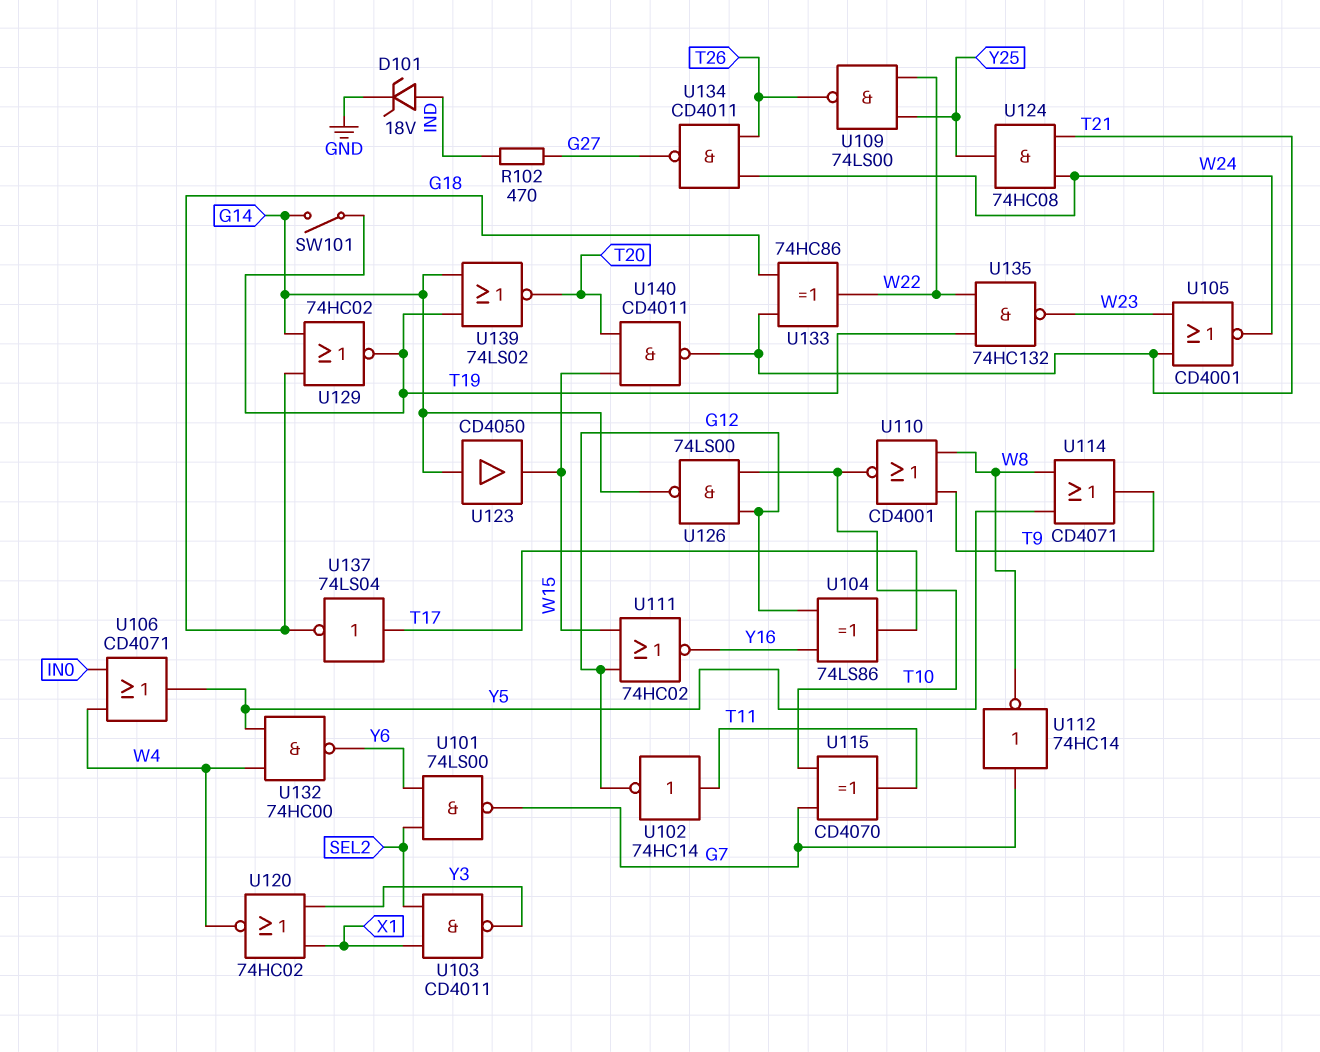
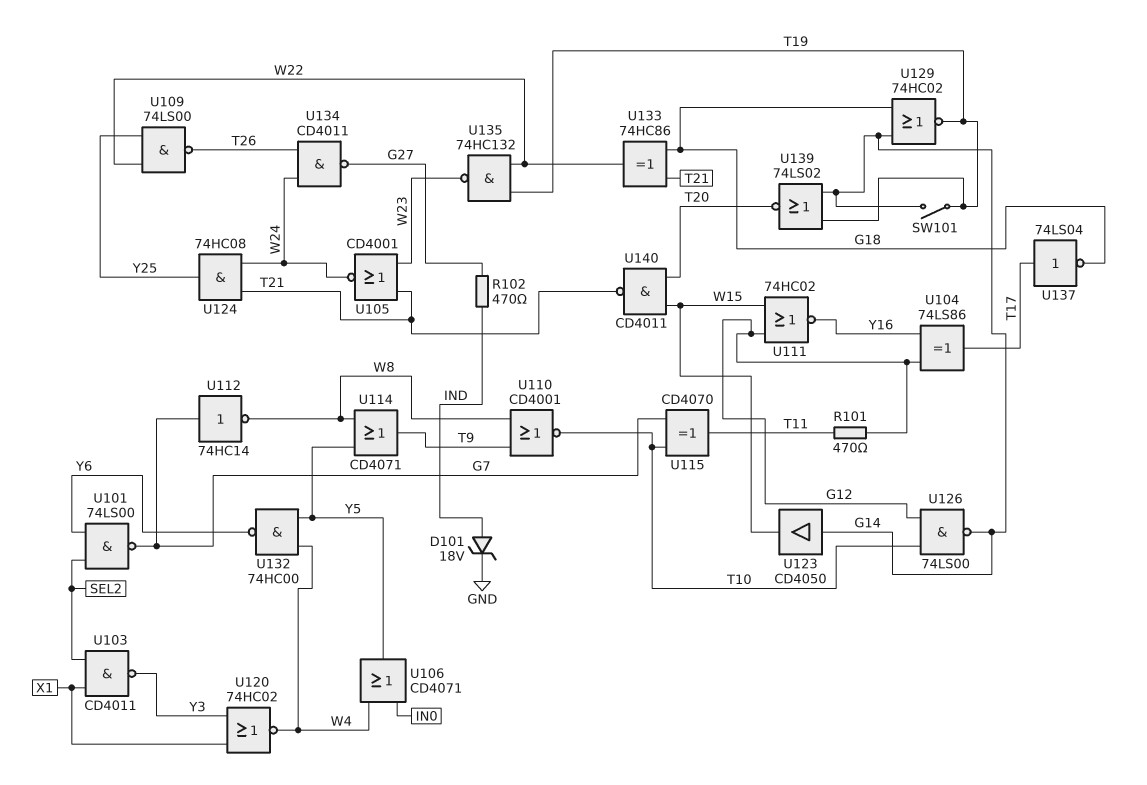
R101: none -> 470 (G12, T11)
U102: NOT 74HC14 (in T11, out G12) -> none

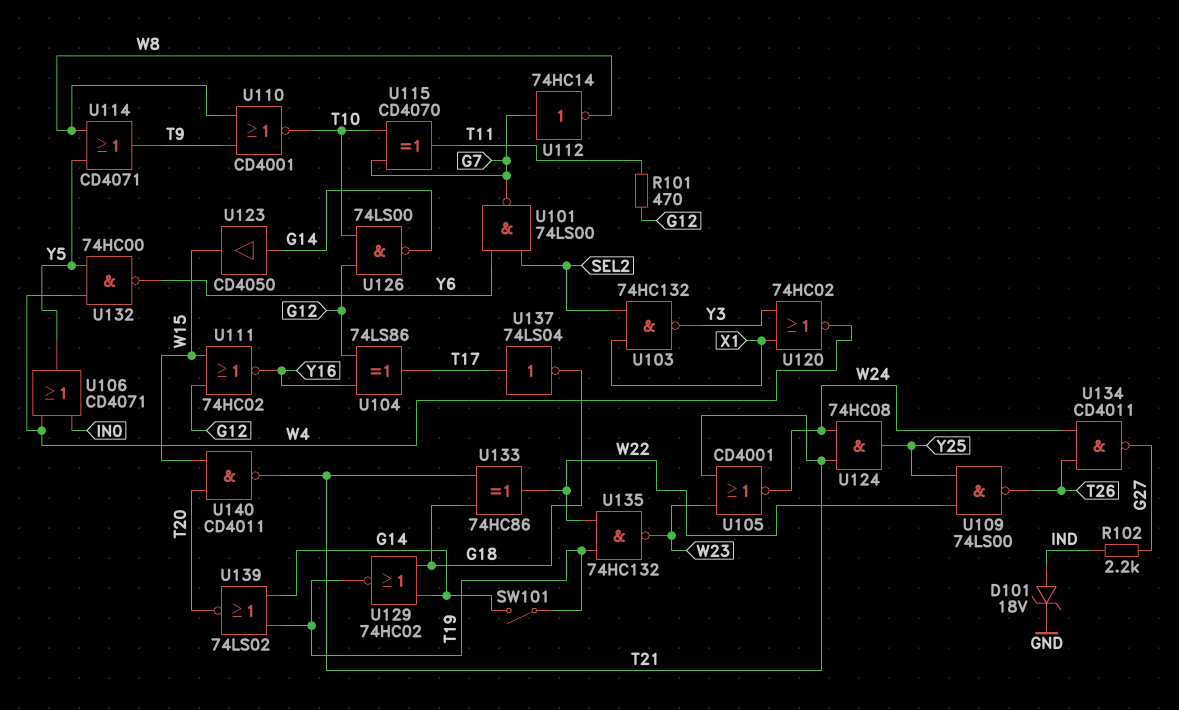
R102: 470 (G27, IND) -> 2.2k (G27, IND)
U103: NAND CD4011 (in SEL2, in X1, out Y3) -> NAND 74HC132 (in SEL2, in X1, out Y3)

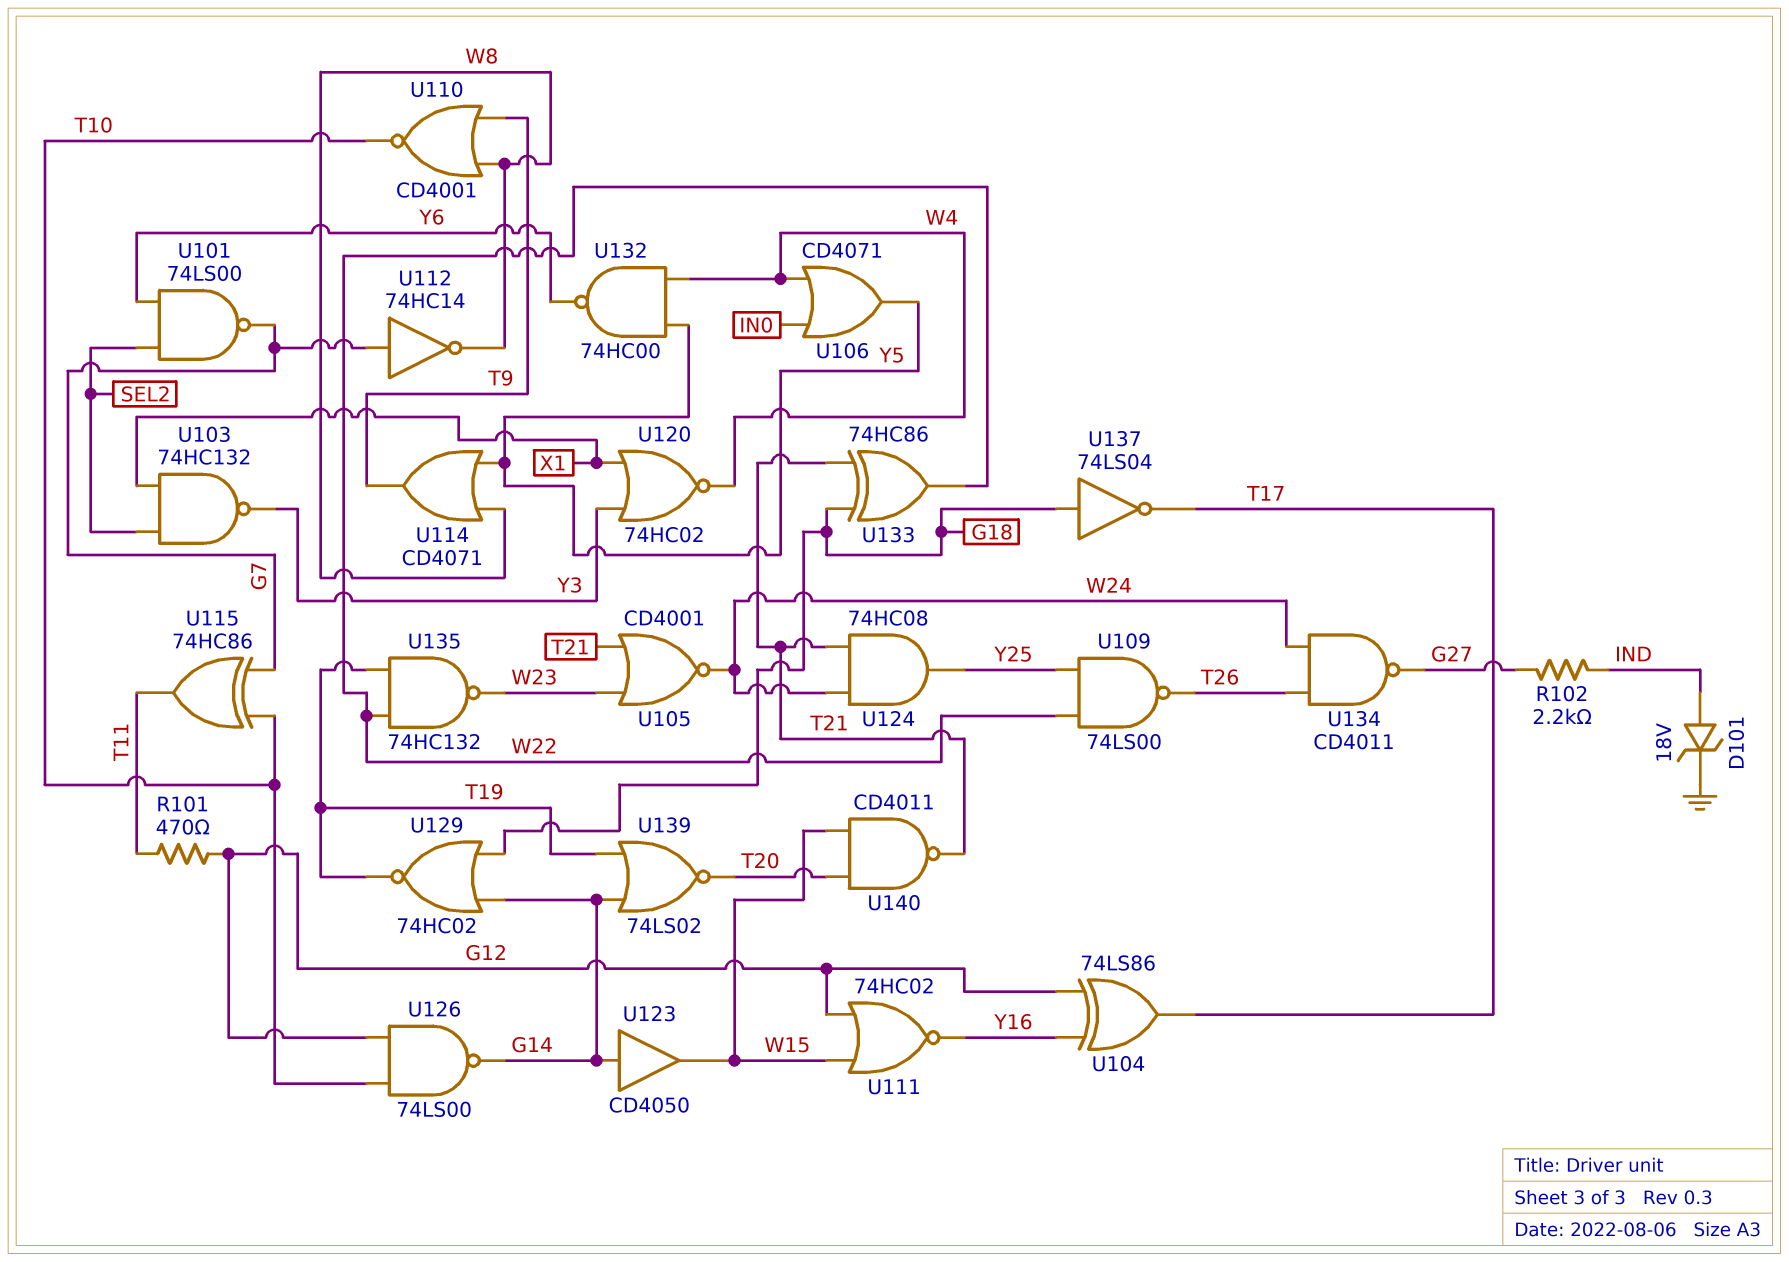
SW101: switch (G14, T19) -> none
U115: XOR CD4070 (in G7, in T10, out T11) -> XOR 74HC86 (in G7, in T10, out T11)
U137: NOT 74LS04 (in T17, out G18) -> NOT 74LS04 (in G18, out T17)

